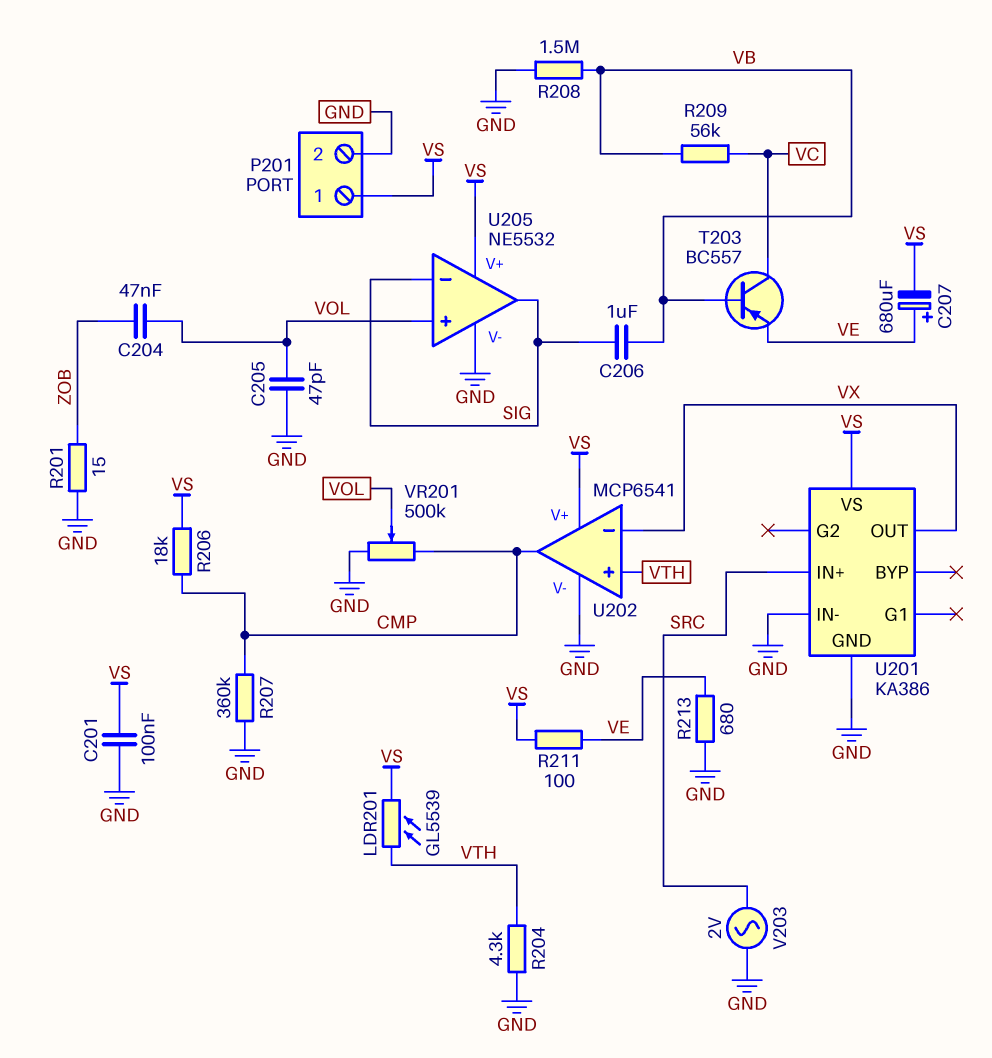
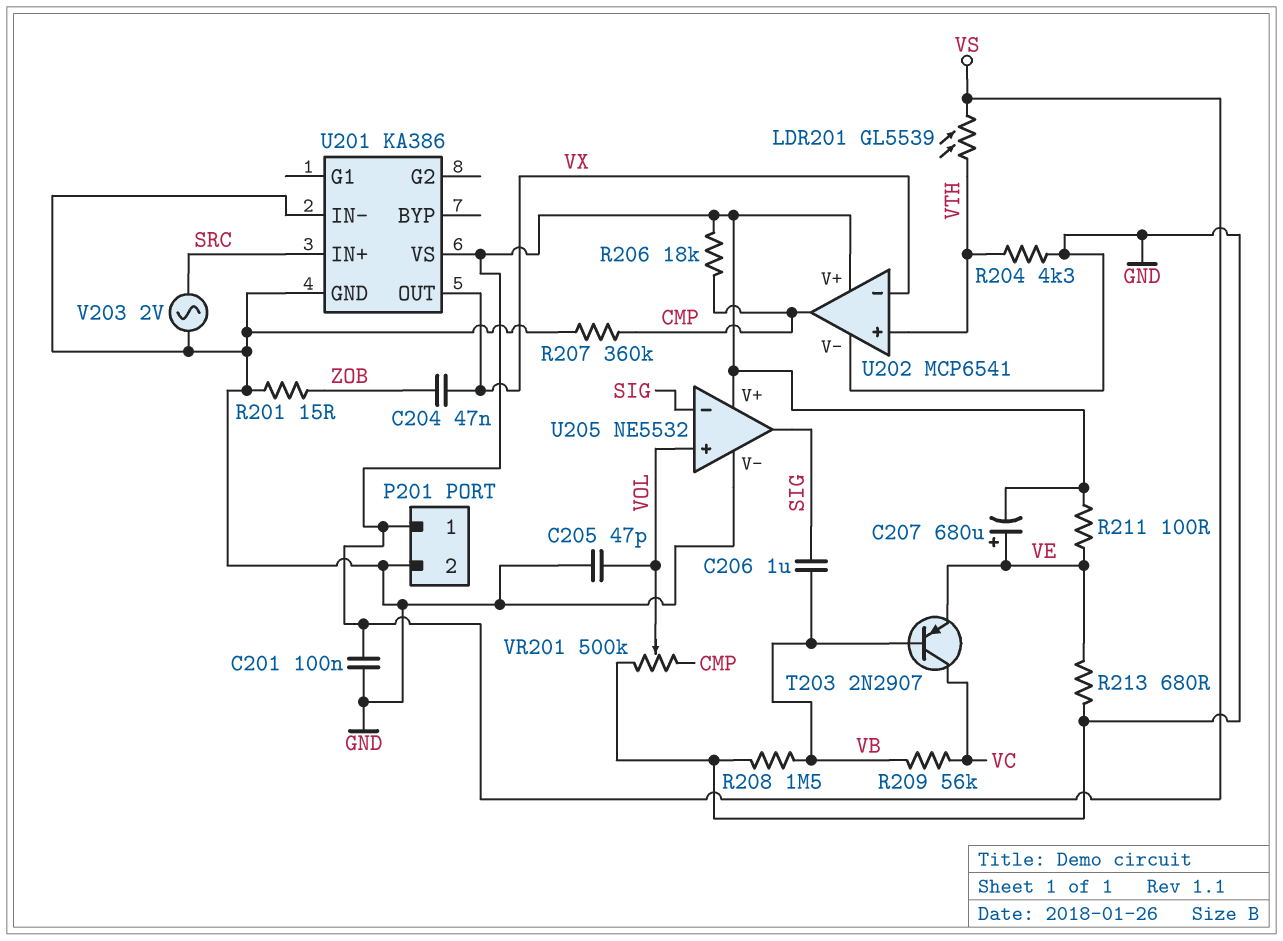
C204: 47nF (VOL, ZOB) -> 47nF (VX, ZOB)
T203: PNP BC557 (B VB, C VC, E VE) -> PNP 2N2907 (B VB, C VC, E VE)

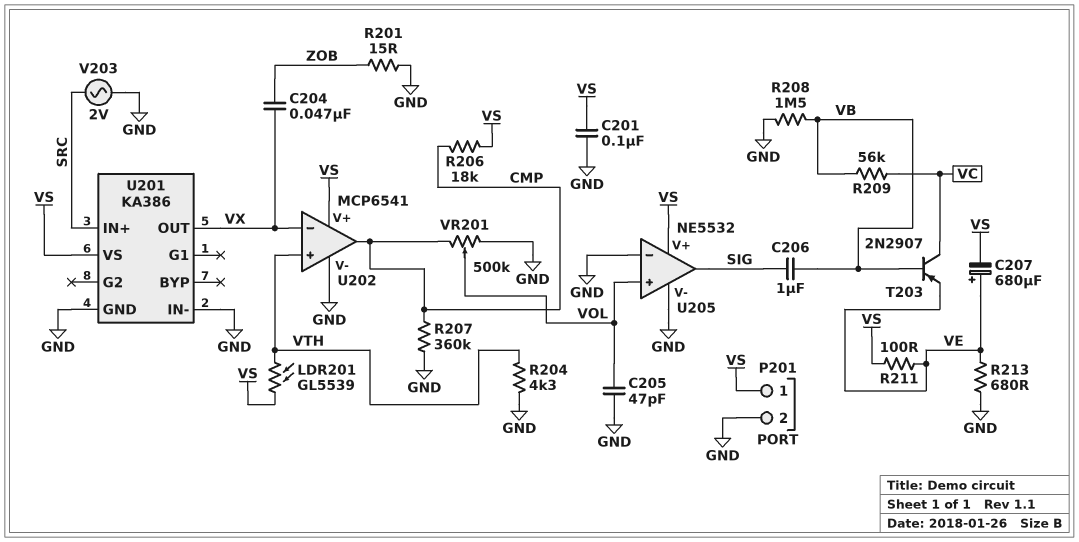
U205 pin in-: SIG -> GND

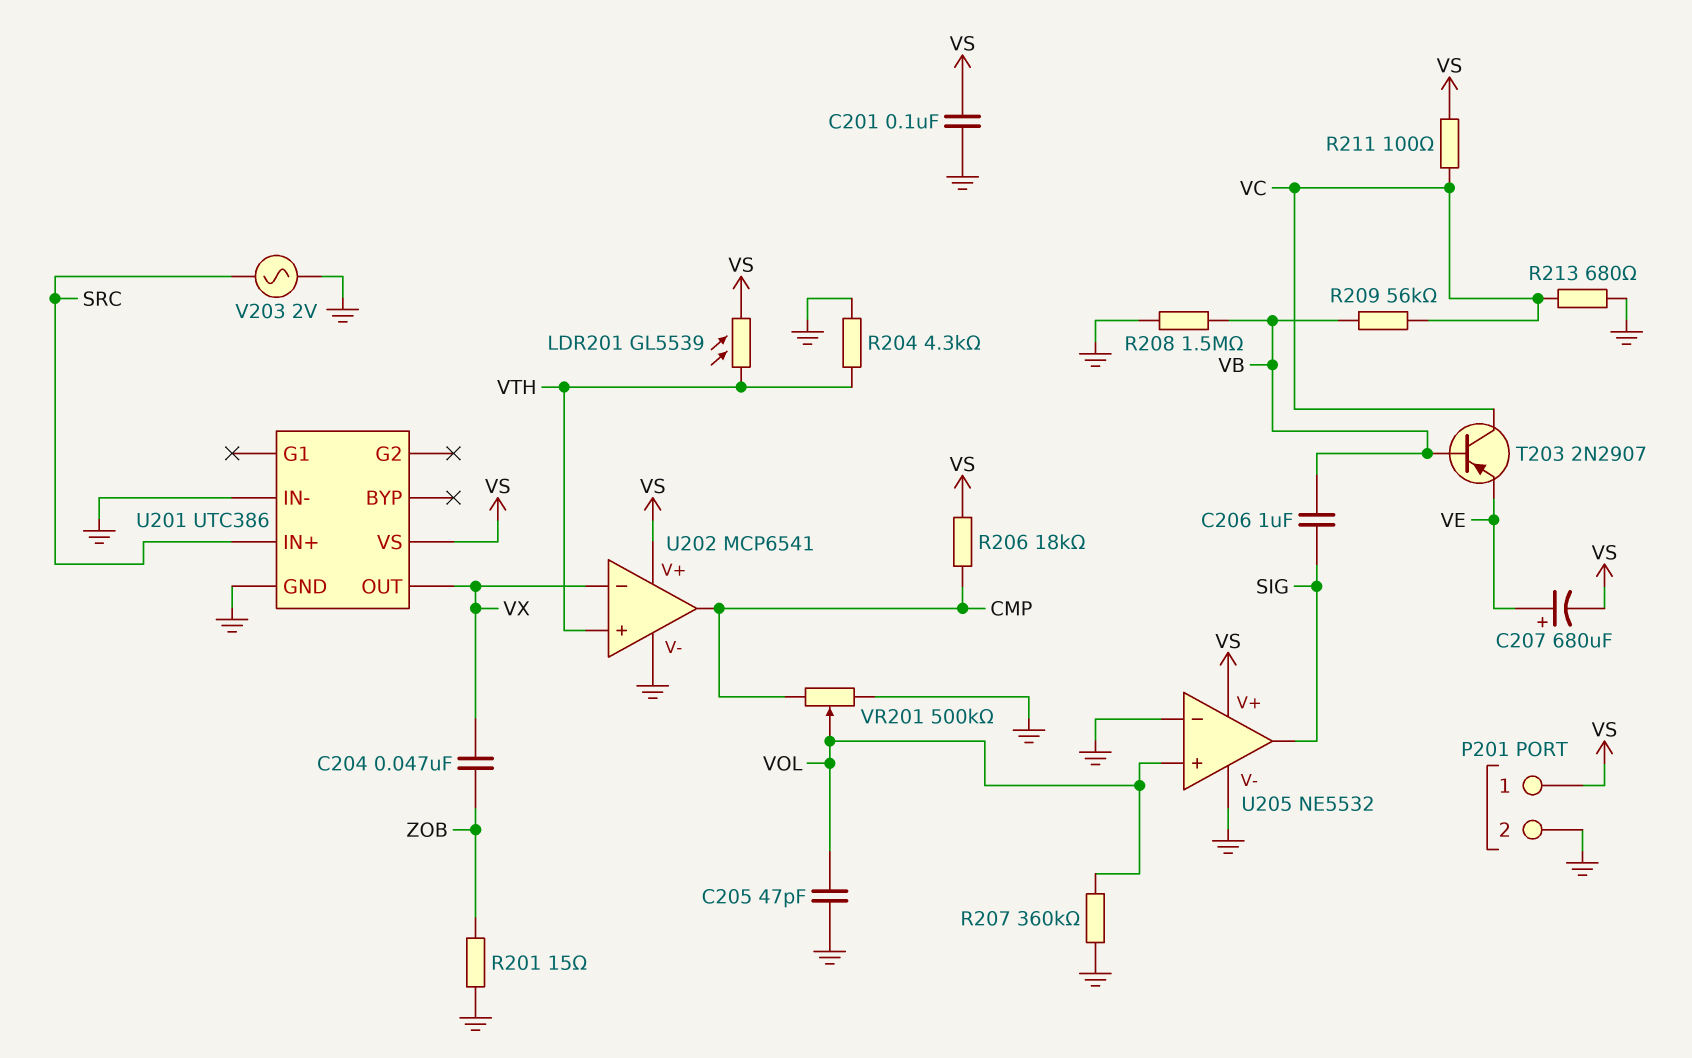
R207: 360k (CMP, GND) -> 360k (GND, VOL)
R211: 100 (VE, VS) -> 100 (VC, VS)
R213: 680 (GND, VE) -> 680 (GND, VC)
U201: KA386 -> UTC386

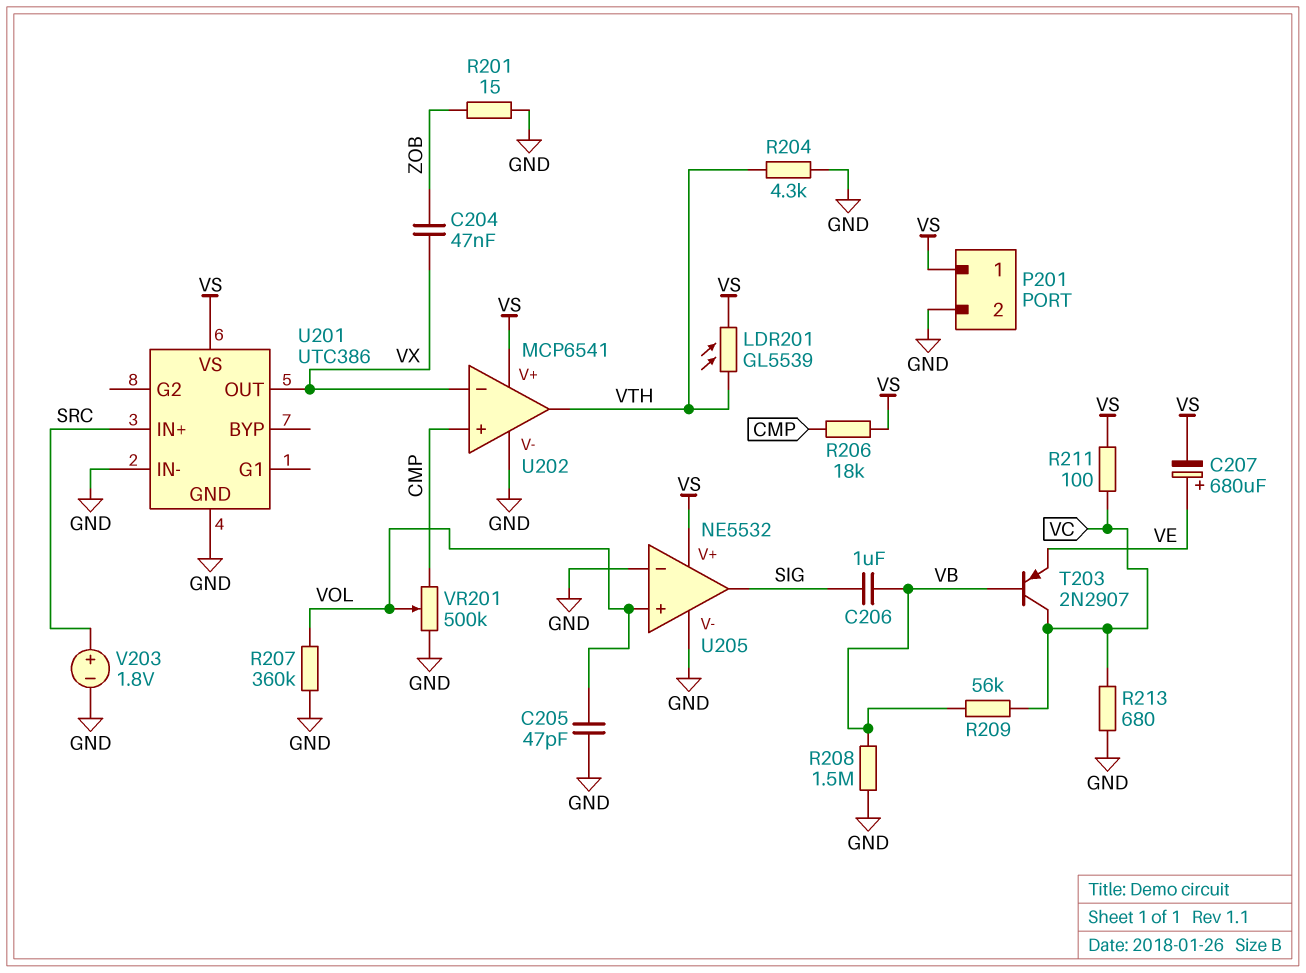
C201: 100nF (GND, VS) -> none
U202 pin in+: VTH -> CMP
U202 pin out: CMP -> VTH
V203: AC 2V (GND, SRC) -> 1.8V (plus SRC, minus GND)

